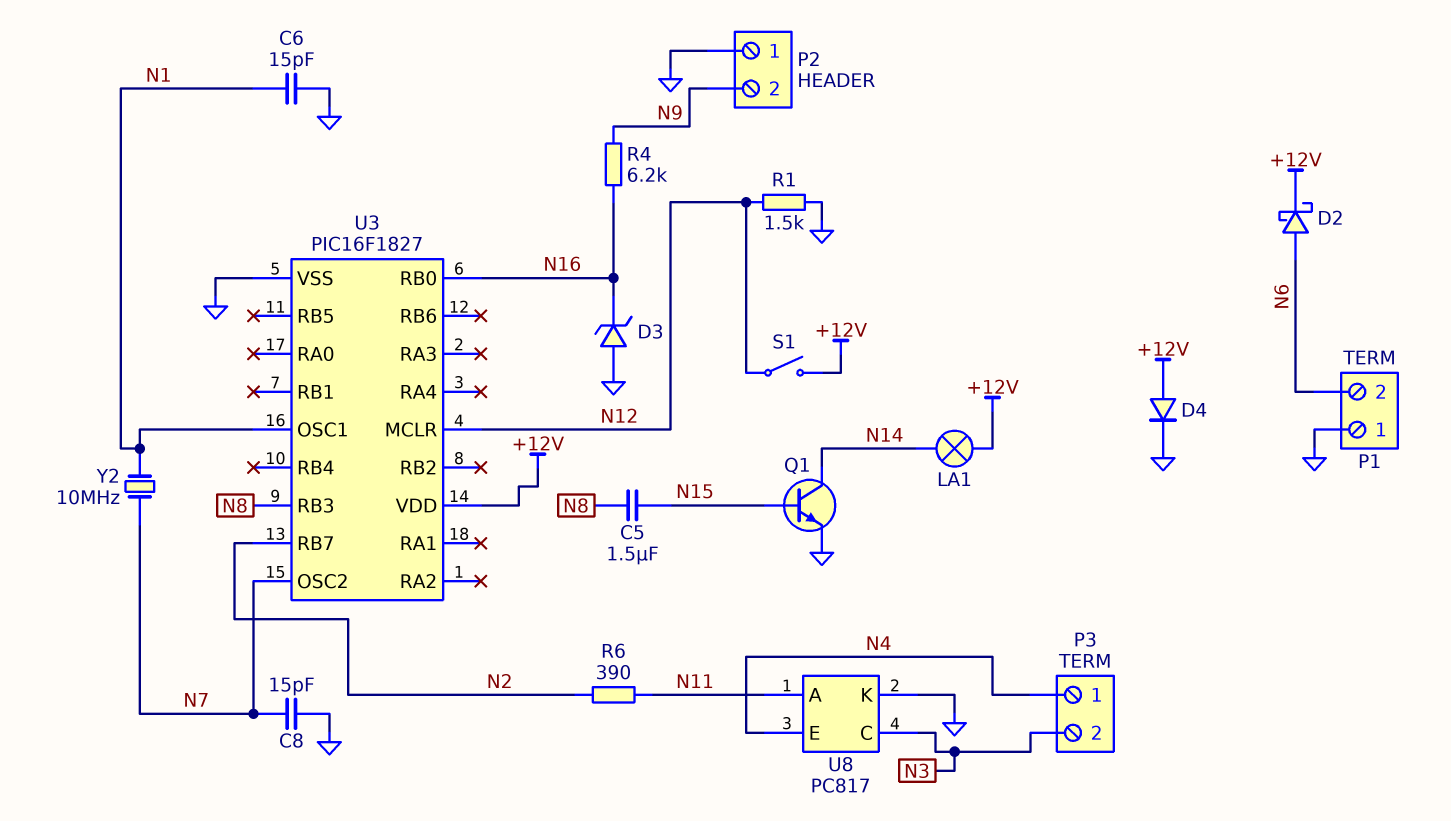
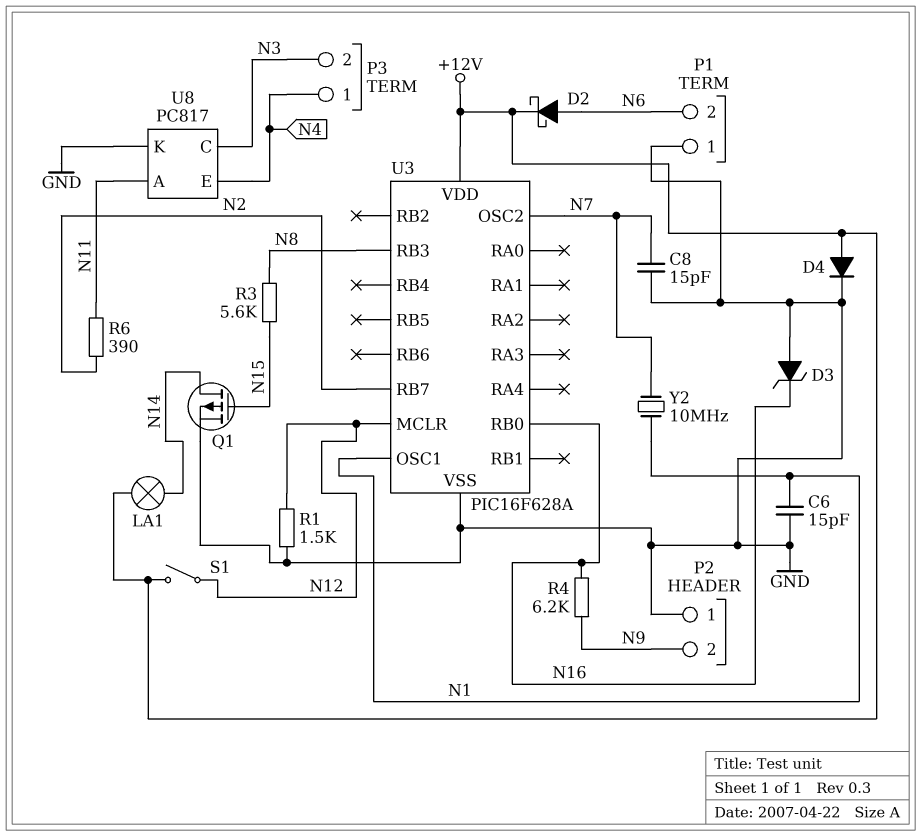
C5: 1.5uF (N8, N15) -> none
Q1: NPN (B N15, C N14, E GND) -> PMOS (G N15, D N14, S GND)
R3: none -> 5.6k (N8, N15)
U3: PIC16F1827 -> PIC16F628A

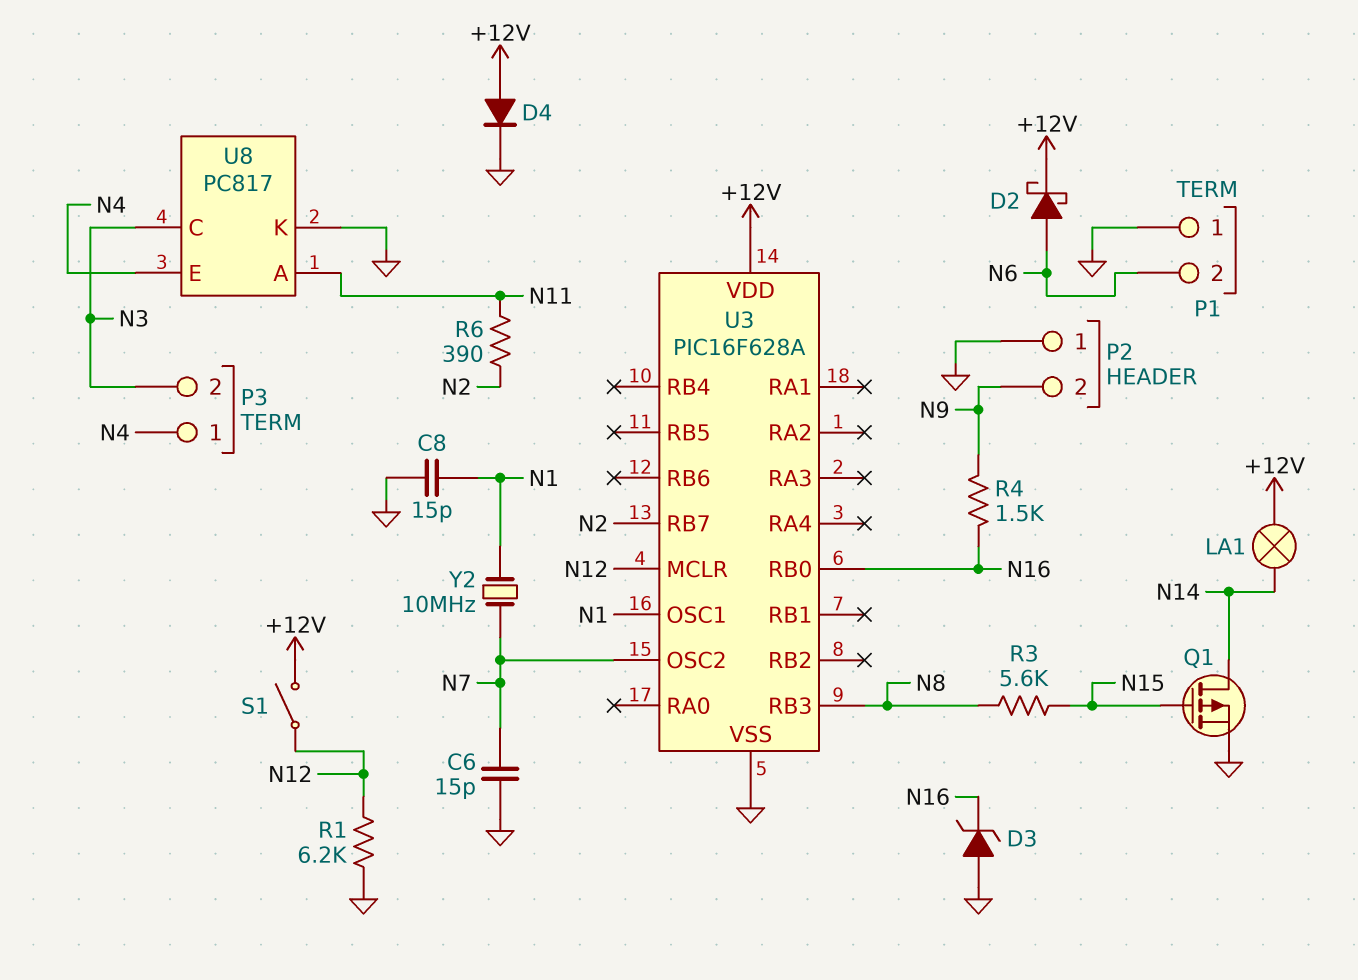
C6: 15pF (GND, N1) -> 15pF (GND, N7)
C8: 15pF (GND, N7) -> 15pF (GND, N1)
R1: 1.5k (GND, N12) -> 6.2k (GND, N12)
R4: 6.2k (N9, N16) -> 1.5k (N9, N16)

